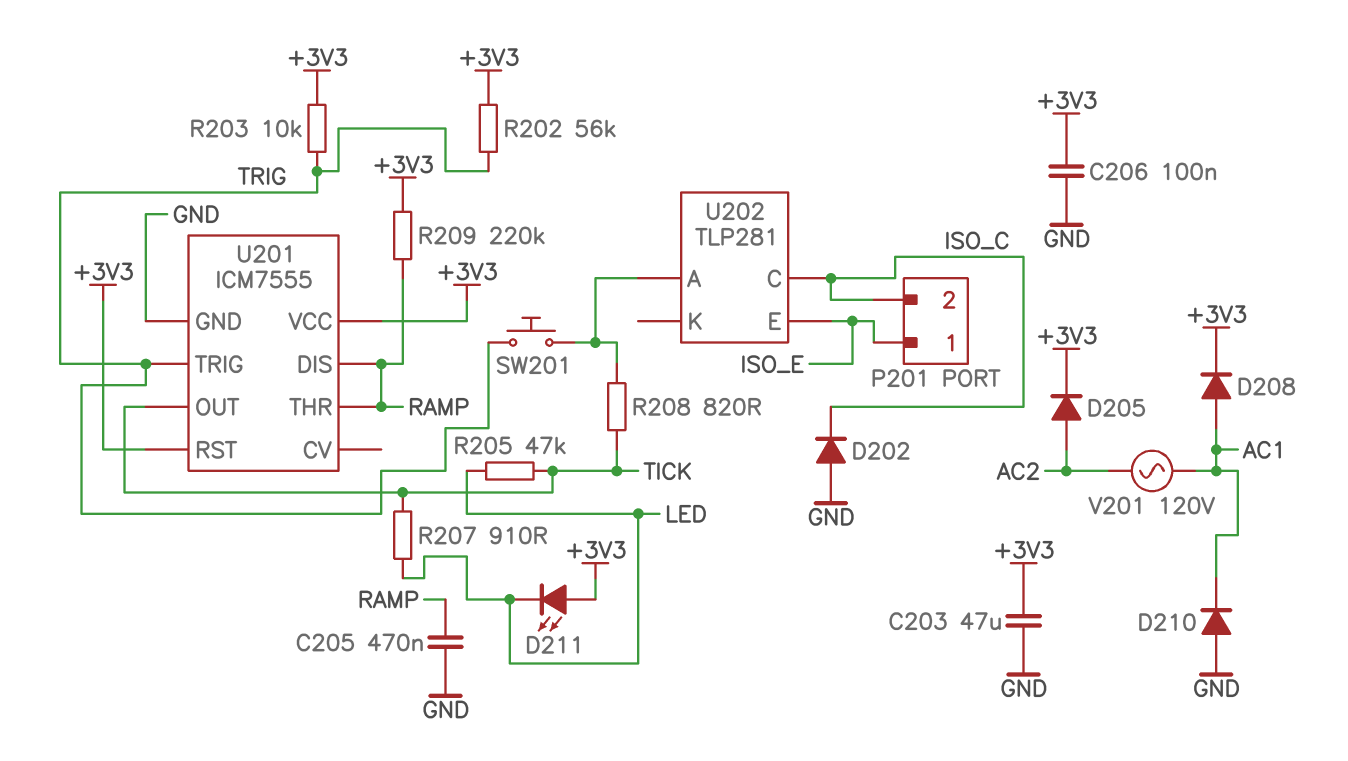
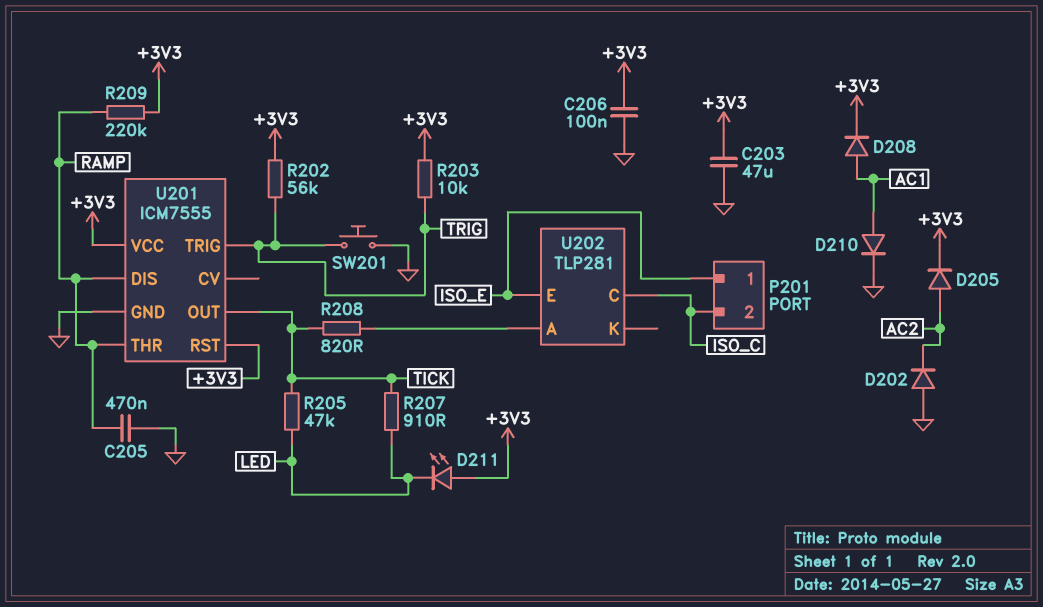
D202: diode (A GND, K ISO_C) -> diode (A GND, K AC2)
D210: diode (A GND, K AC1) -> diode (A AC1, K GND)
SW201: button (TRIG, U202/A) -> button (GND, TRIG)
V201: AC 120V (AC1, AC2) -> none

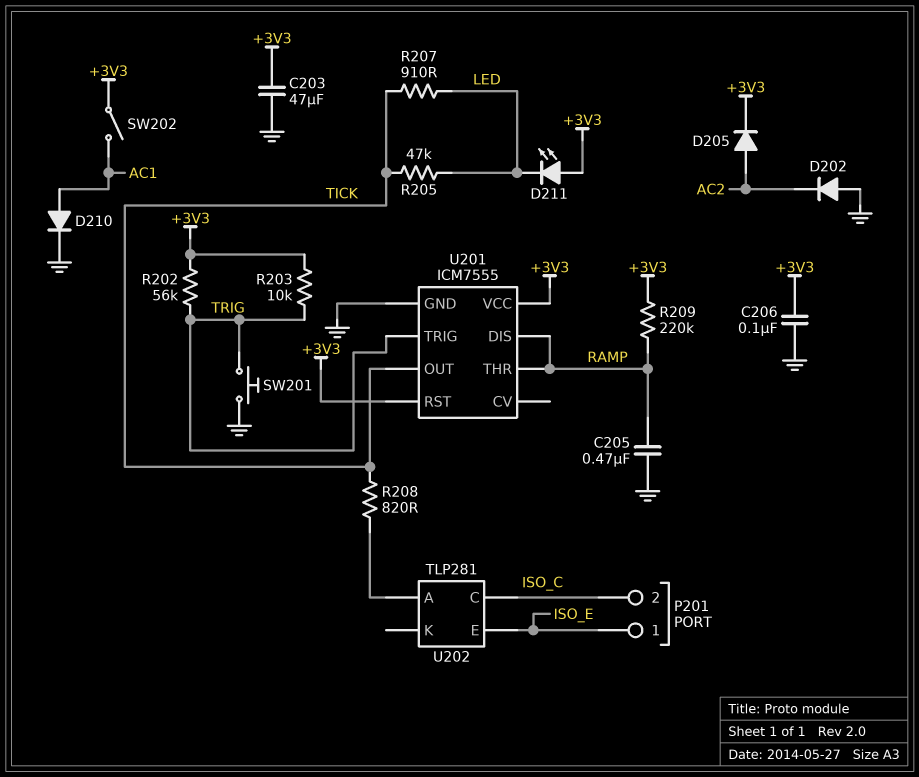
D208: diode (A AC1, K +3V3) -> none
SW202: none -> switch (+3V3, AC1)

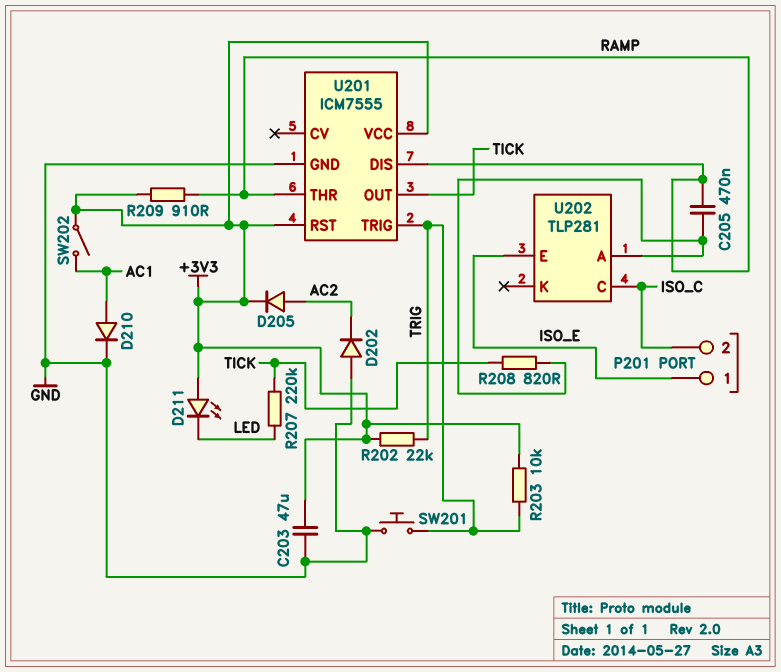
C205: 470nF (GND, RAMP) -> 470nF (RAMP, U202/A)
C206: 100nF (+3V3, GND) -> none
R202: 56k (+3V3, TRIG) -> 22k (+3V3, TRIG)
R205: 47k (LED, TICK) -> none
R207: 910 (LED, TICK) -> 220k (LED, TICK)
R209: 220k (+3V3, RAMP) -> 910 (+3V3, RAMP)

